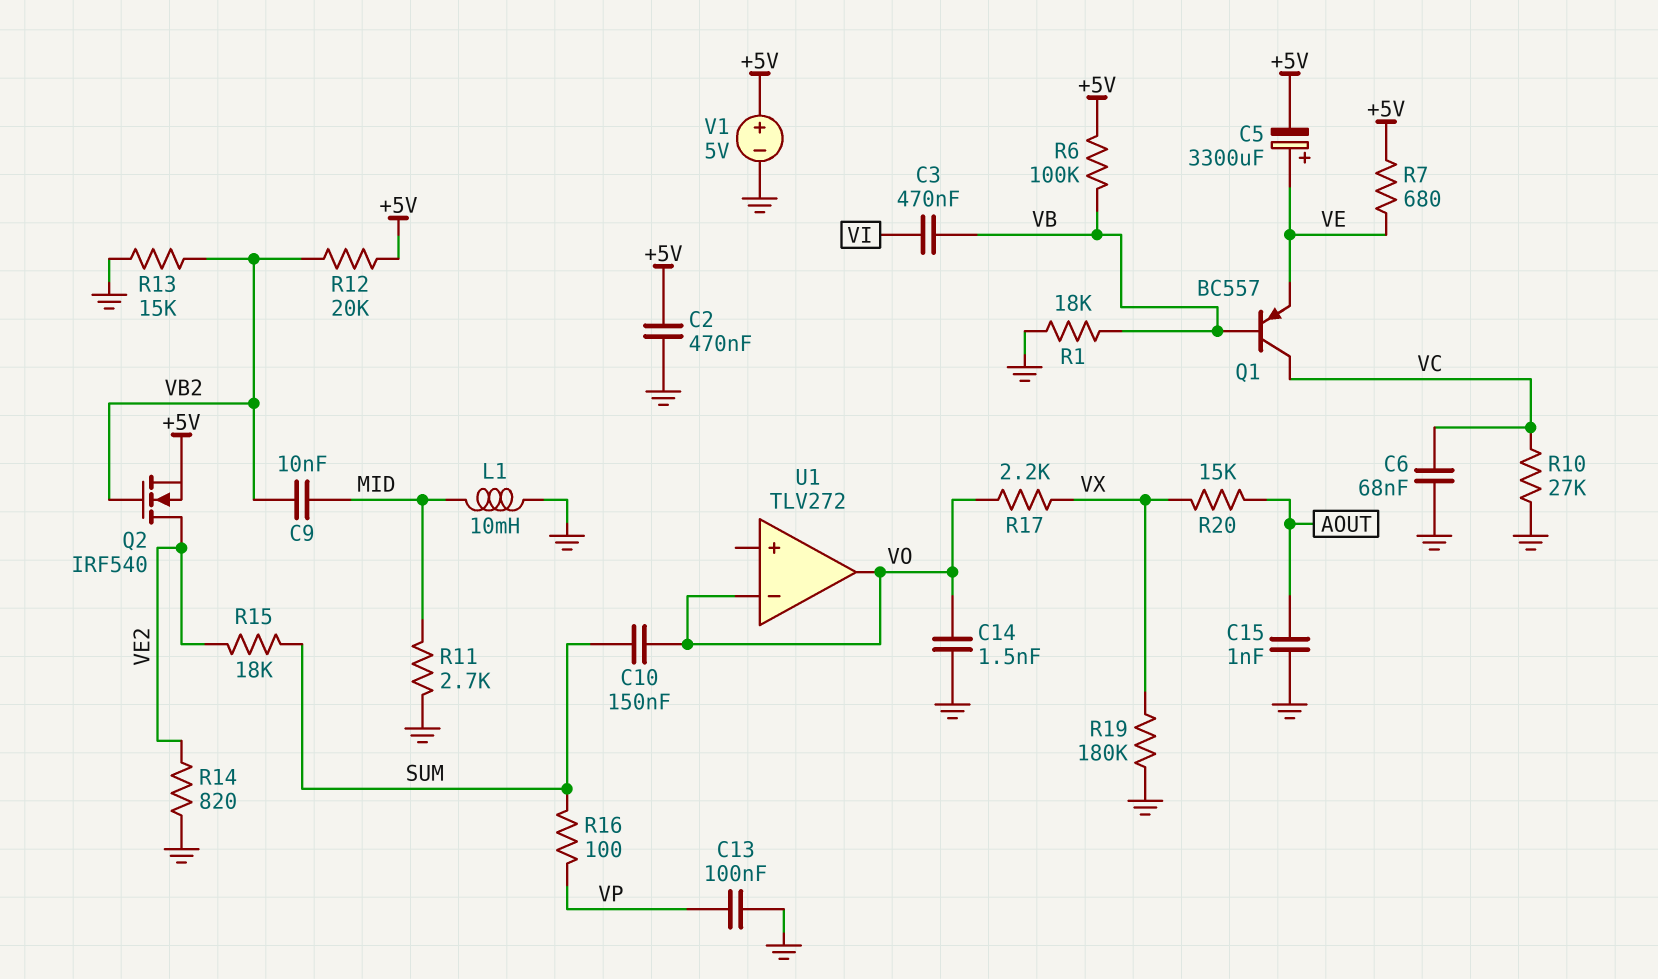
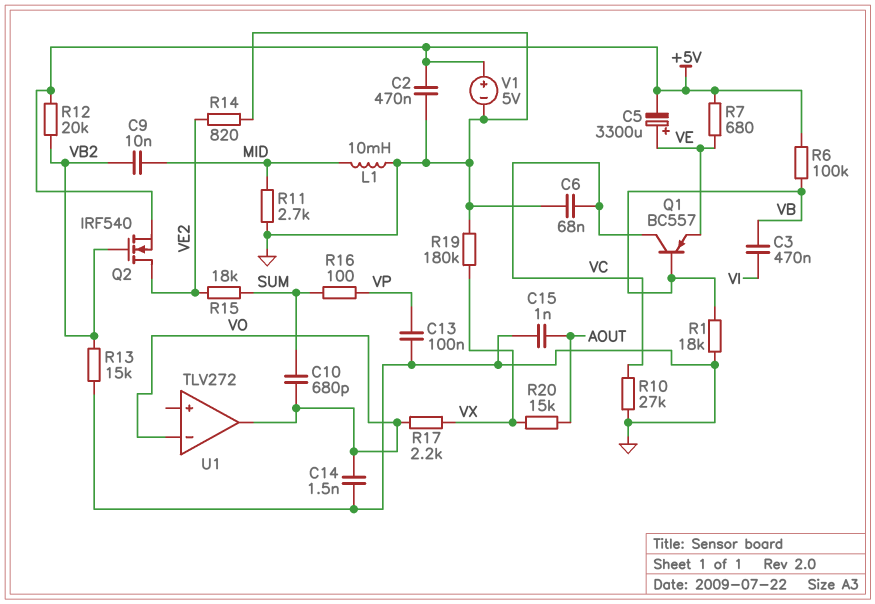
C10: 150nF (SUM, VO) -> 680pF (SUM, VO)

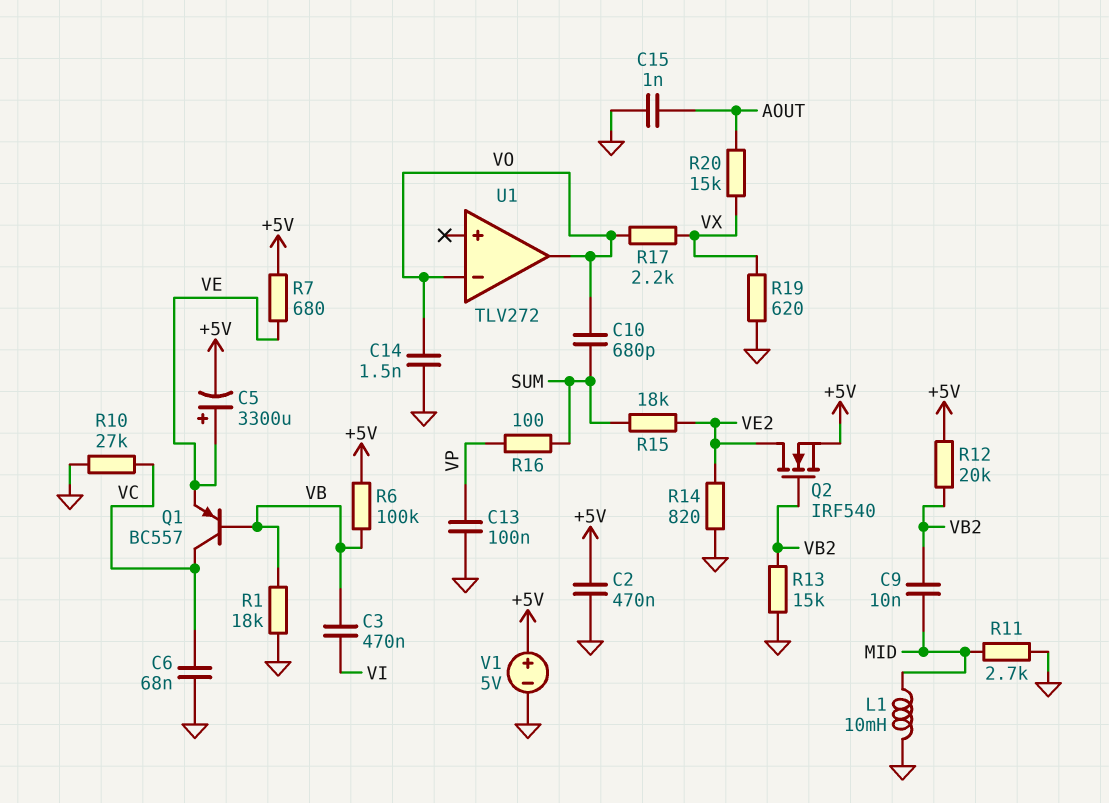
R19: 180k (GND, VX) -> 620 (GND, VX)

